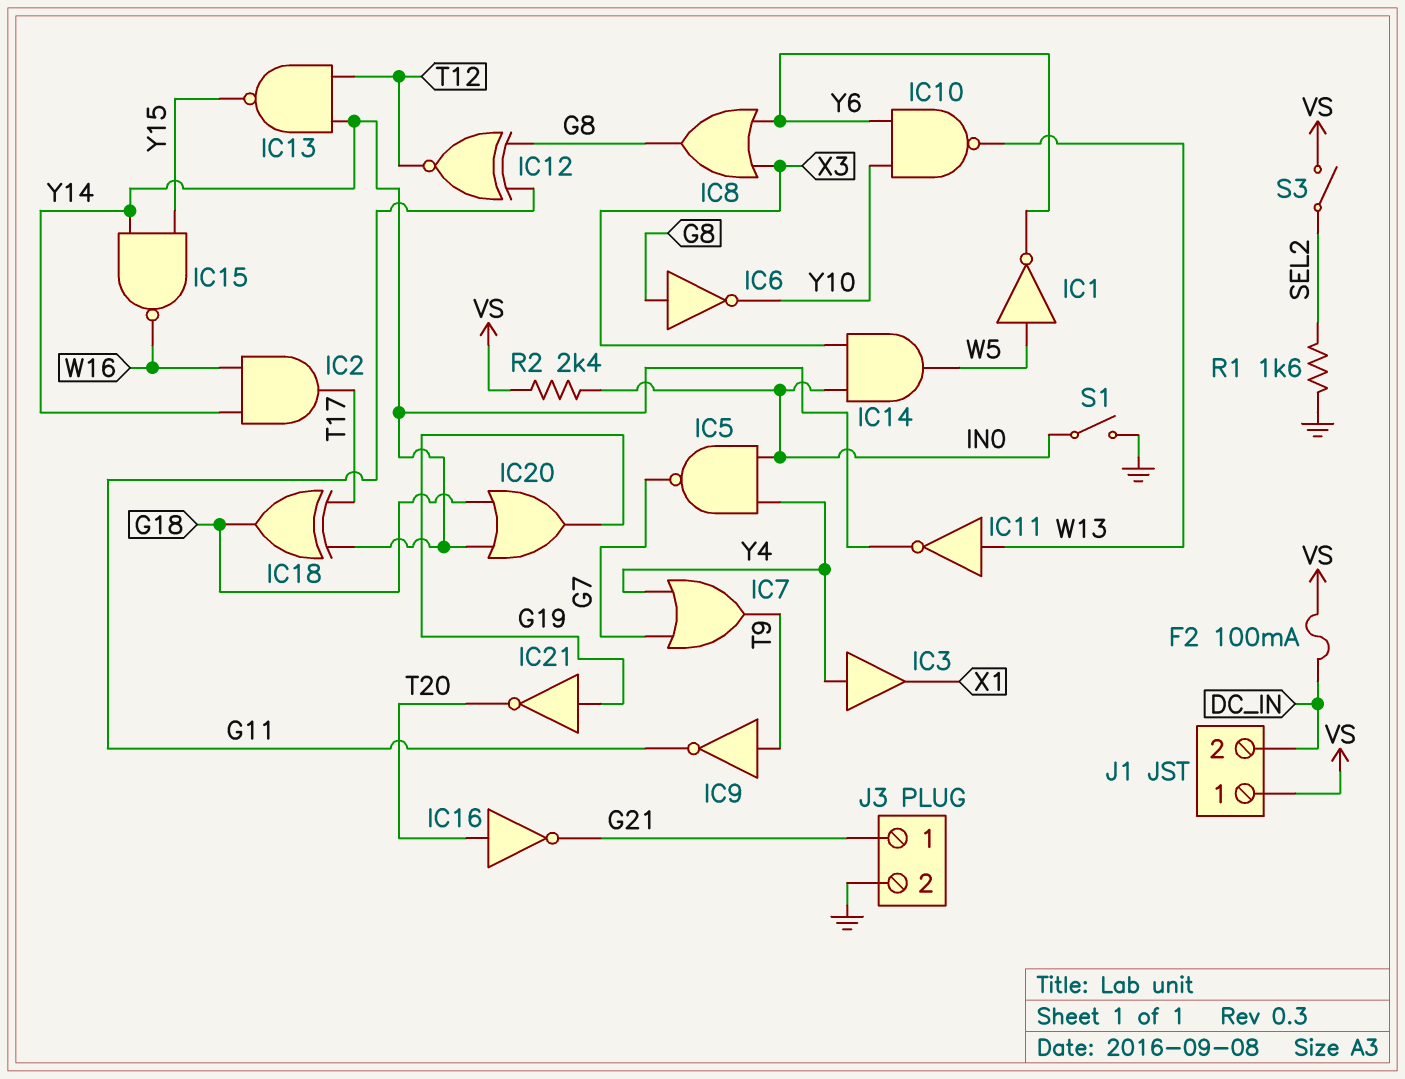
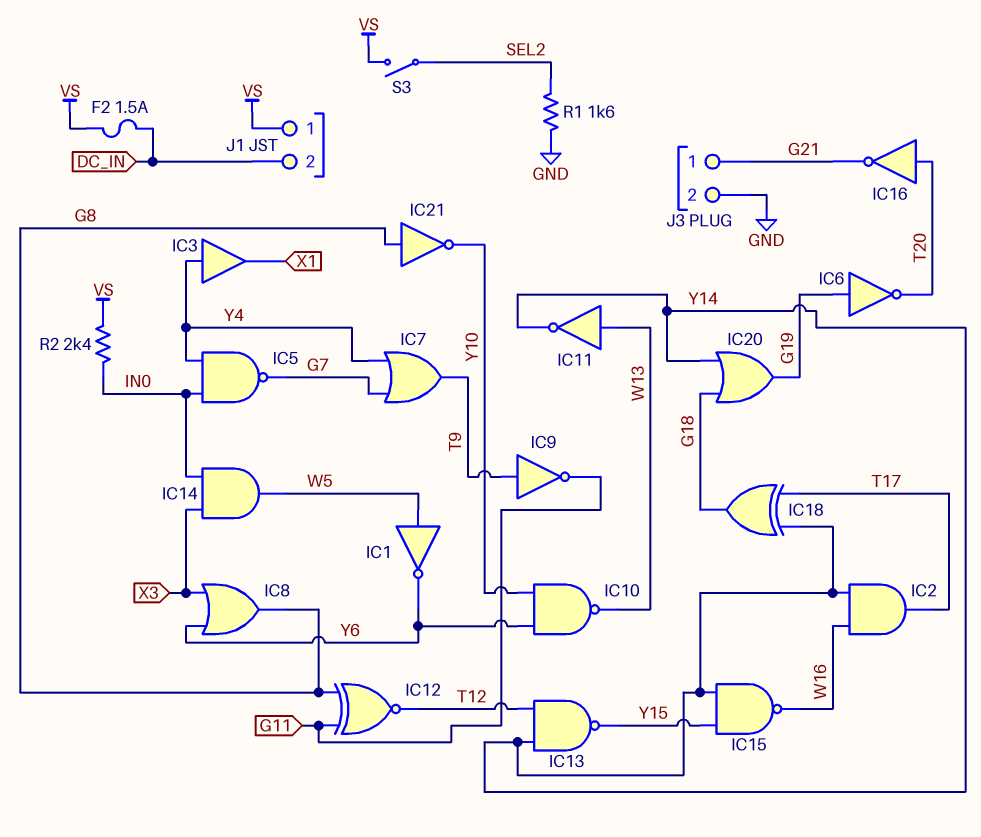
F2: 100mA (DC_IN, VS) -> 1.5A (DC_IN, VS)
IC6: NOT (in G8, out Y10) -> NOT (in G19, out T20)
IC21: NOT (in G19, out T20) -> NOT (in G8, out Y10)
S1: switch (GND, IN0) -> none

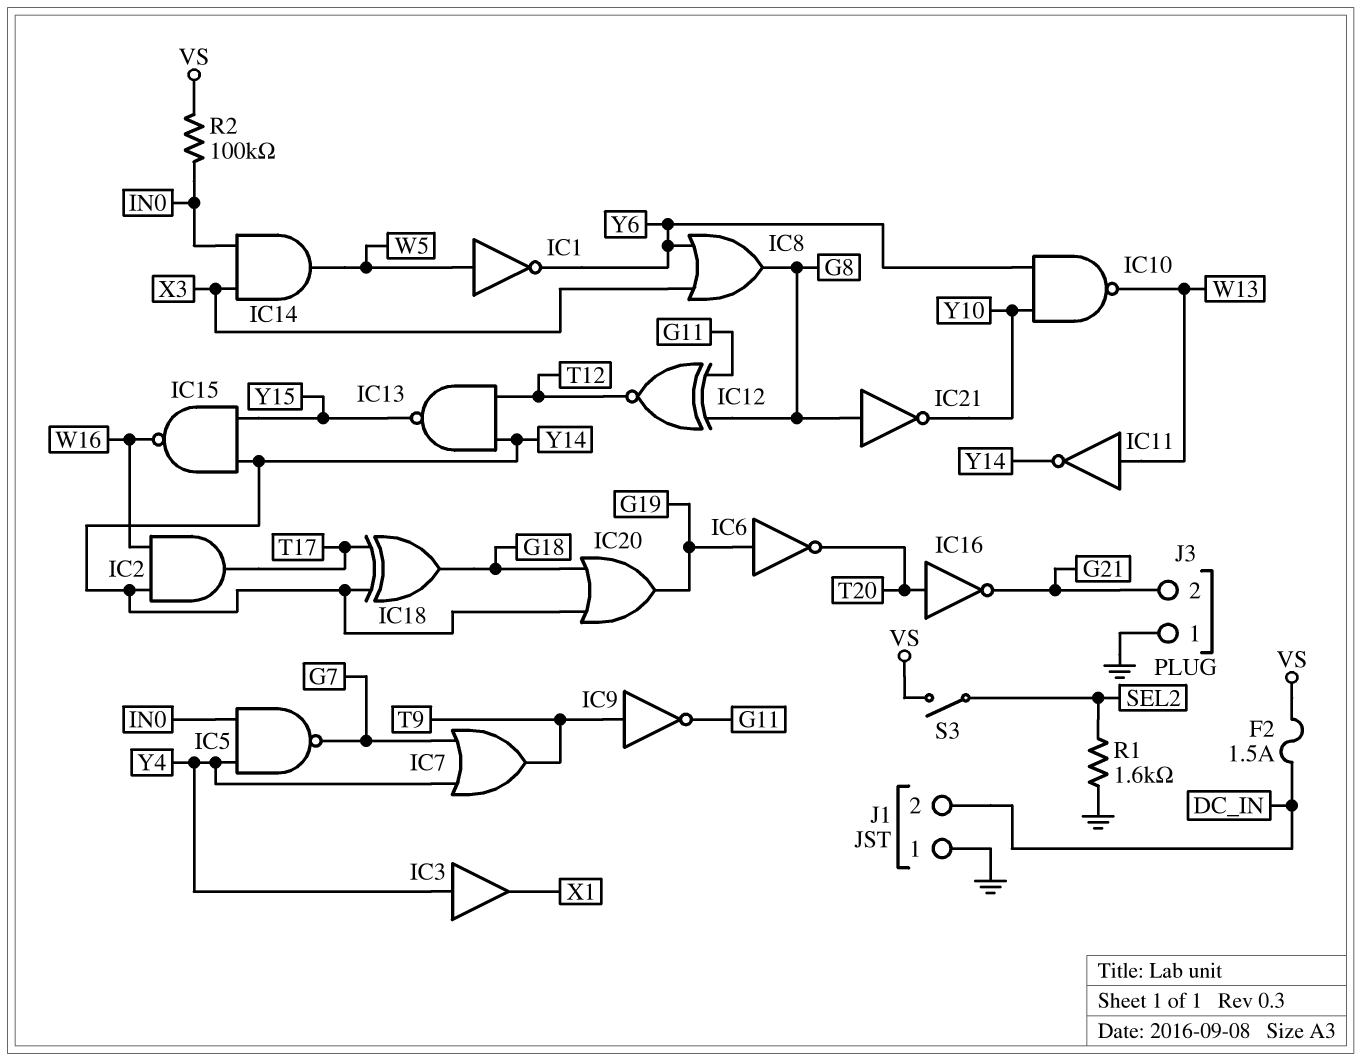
J1 pin 1: VS -> GND
J3 pin 1: G21 -> GND
J3 pin 2: GND -> G21
R2: 2.4k (IN0, VS) -> 100k (IN0, VS)

